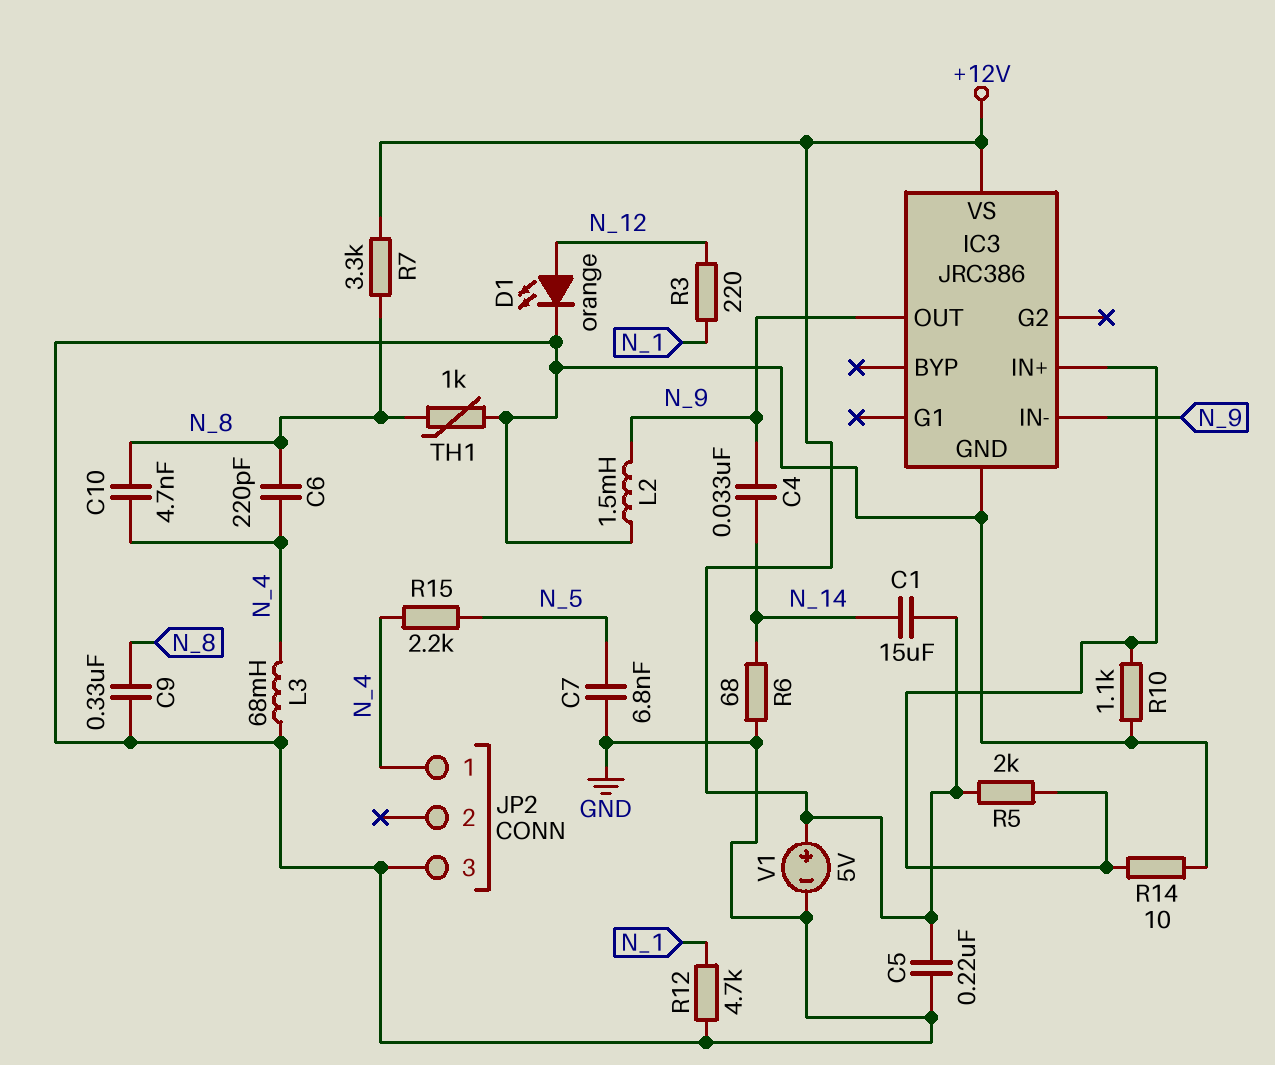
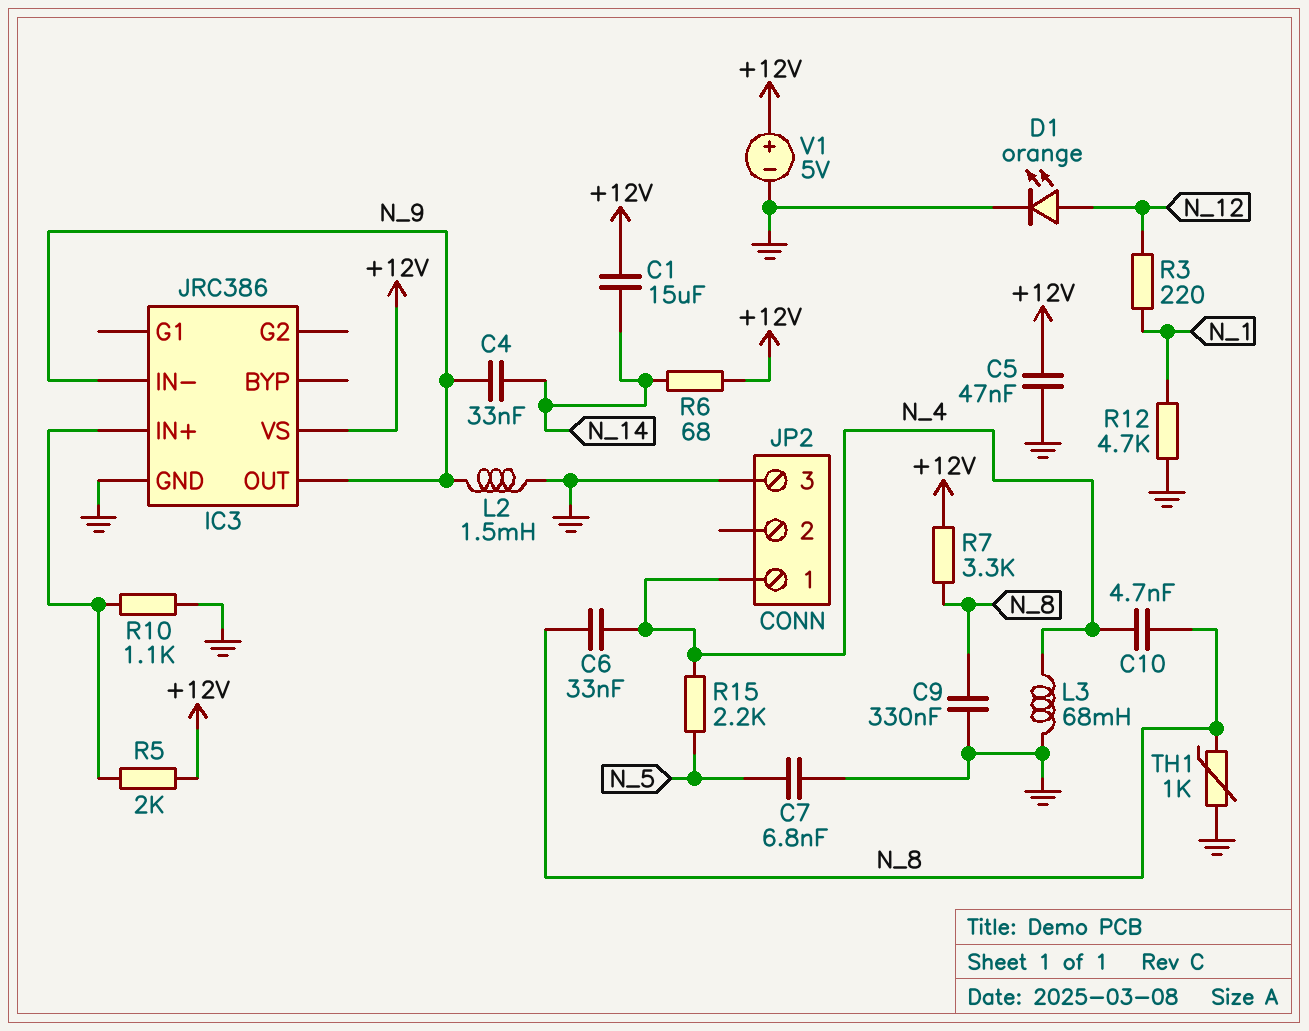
C5: 220nF (+12V, GND) -> 47nF (+12V, GND)
C6: 220pF (N_4, N_8) -> 33nF (N_4, N_8)
R6: 68 (GND, N_14) -> 68 (+12V, N_14)
R14: 10 (GND, IC3/IN+) -> none

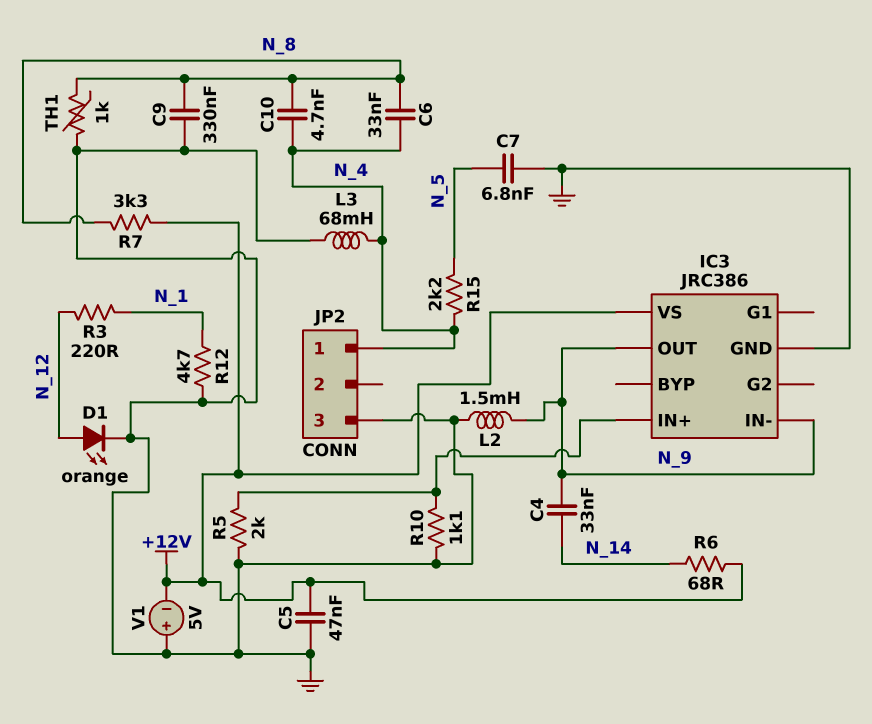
C1: 15uF (+12V, N_14) -> none
R5: 2k (+12V, IC3/IN+) -> 2k (GND, IC3/IN+)
V1: 5V (plus +12V, minus GND) -> 5V (plus GND, minus +12V)

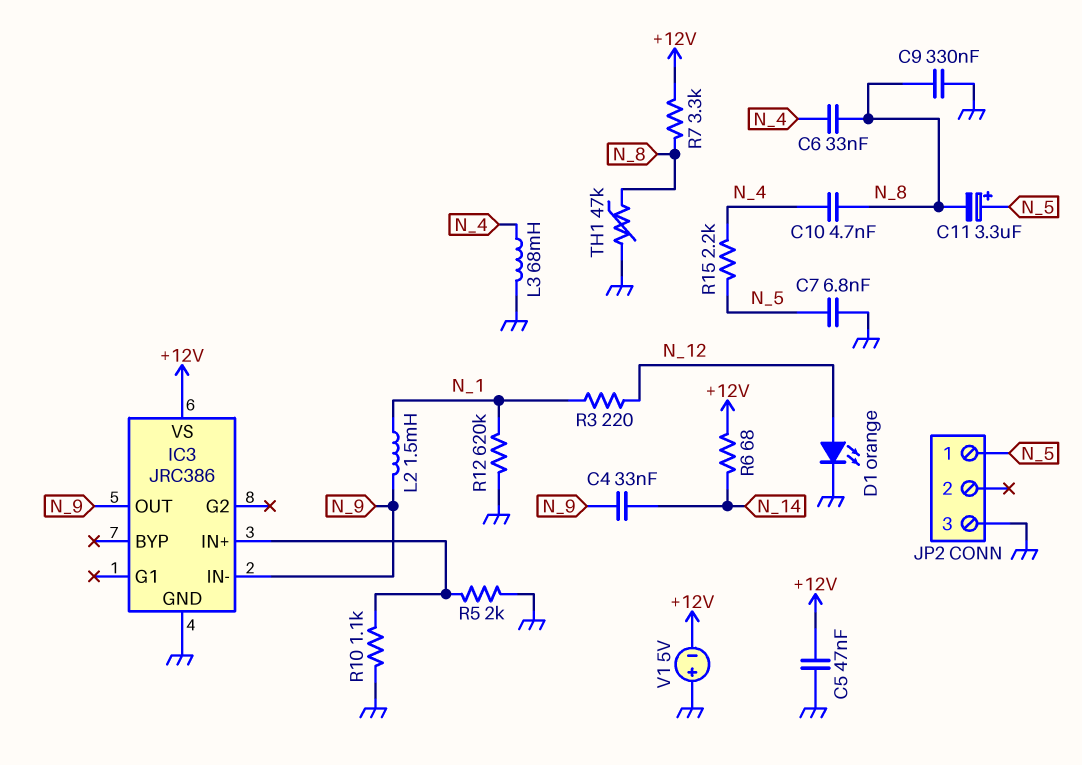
C11: none -> 3.3uF (plus N_5, minus N_8)
JP2 pin 1: N_4 -> N_5
L2: 1.5mH (GND, N_9) -> 1.5mH (N_1, N_9)
R12: 4.7k (GND, N_1) -> 620k (GND, N_1)
TH1: 1k (GND, N_8) -> 47k (GND, N_8)

